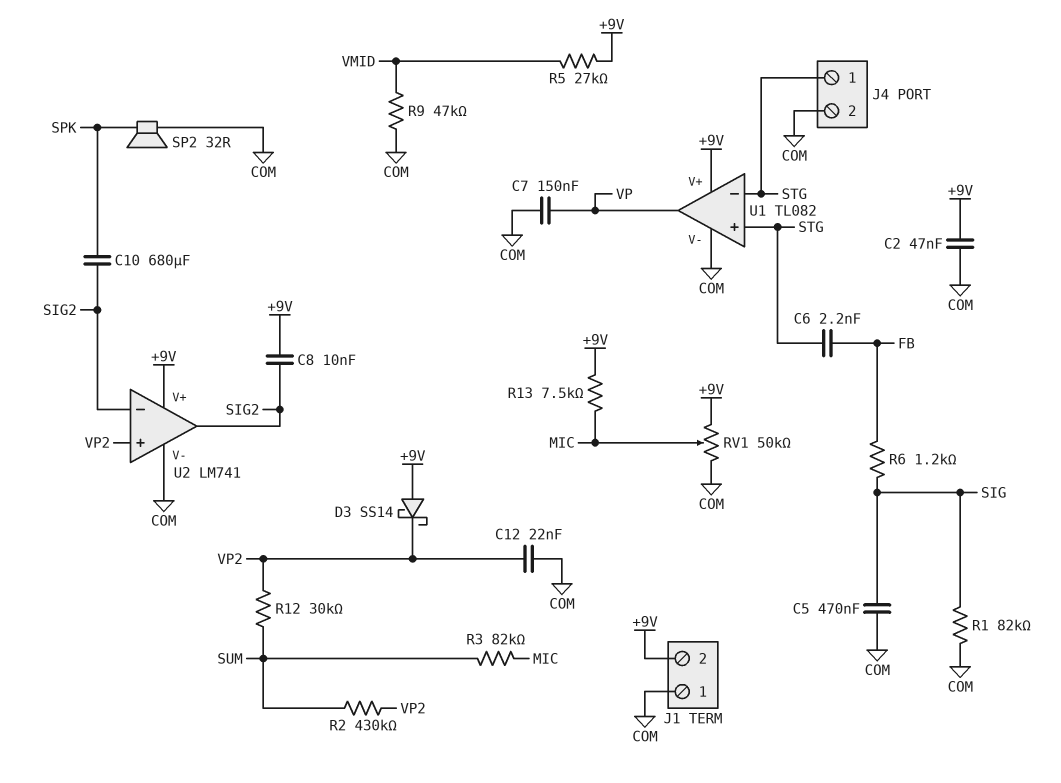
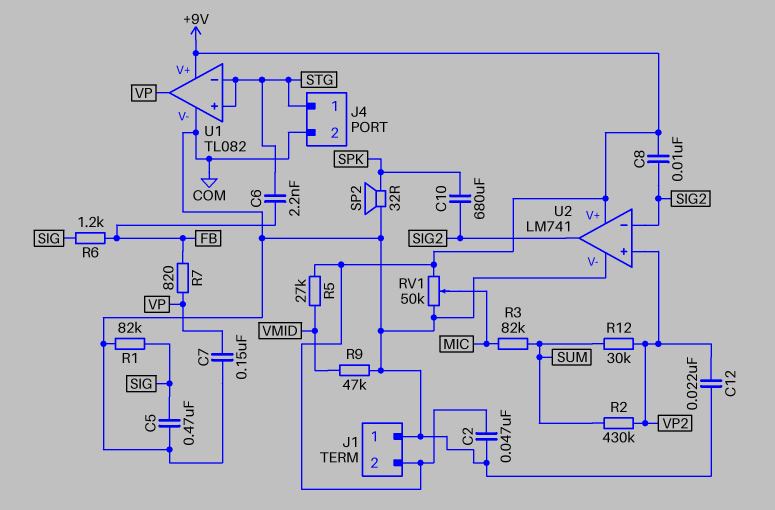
D3: schottky SS14 (A +9V, K VP2) -> none
R7: none -> 820 (FB, VP)
R13: 7.5k (+9V, MIC) -> none

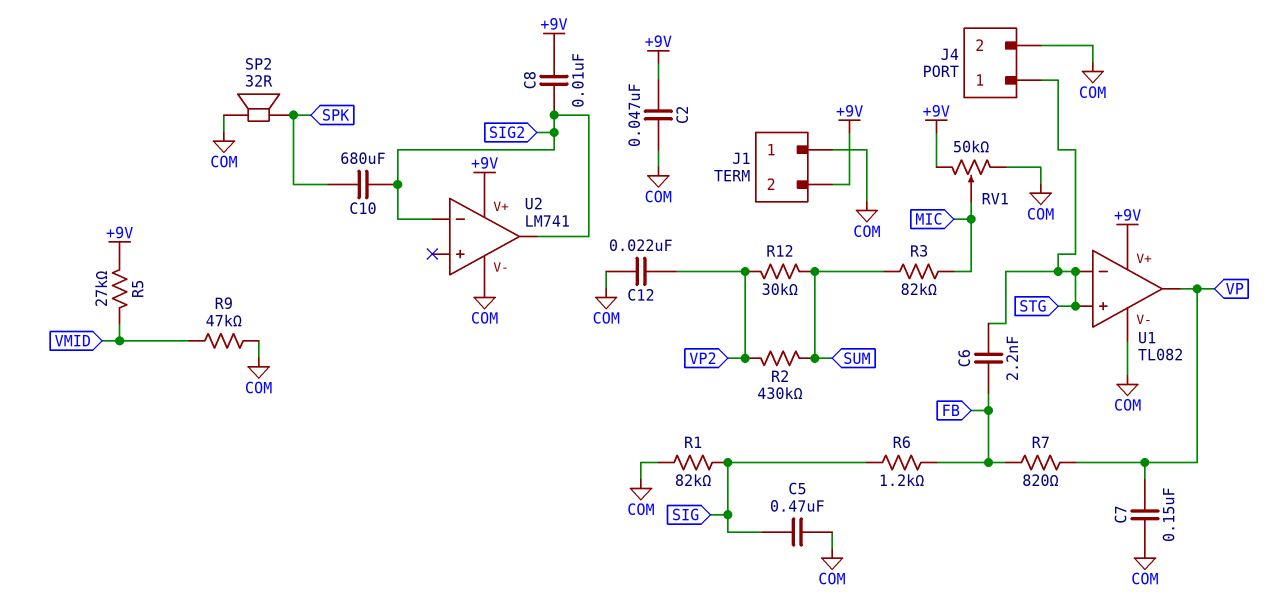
U2 pin in+: VP2 -> none

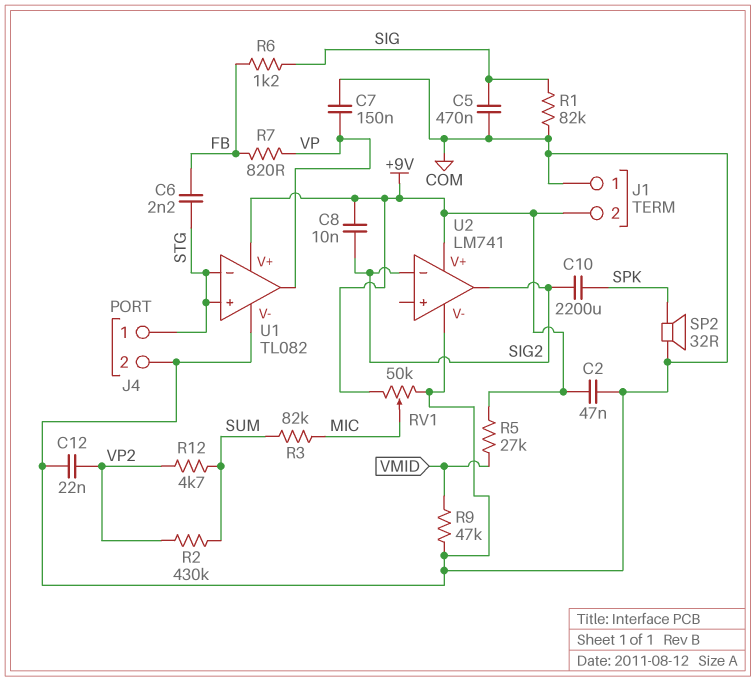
C10: 680uF (SIG2, SPK) -> 2200uF (SIG2, SPK)
R12: 30k (SUM, VP2) -> 4.7k (SUM, VP2)

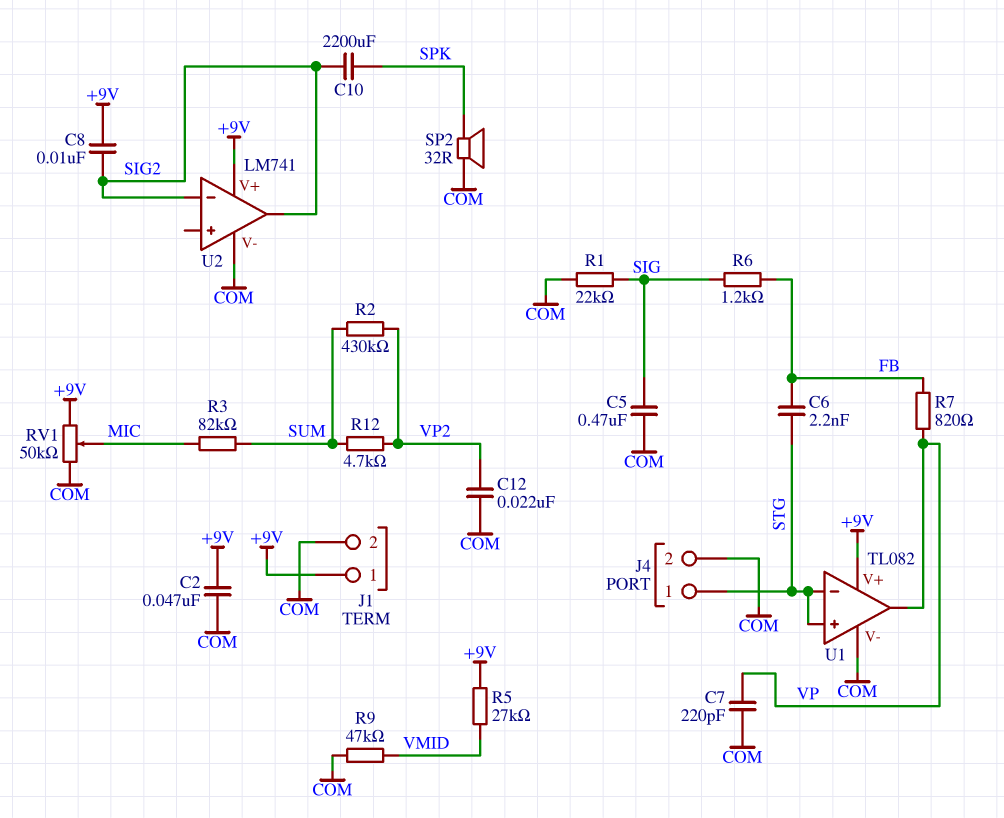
C7: 150nF (COM, VP) -> 220pF (COM, VP)
J1 pin 1: COM -> +9V
J1 pin 2: +9V -> COM
R1: 82k (COM, SIG) -> 22k (COM, SIG)

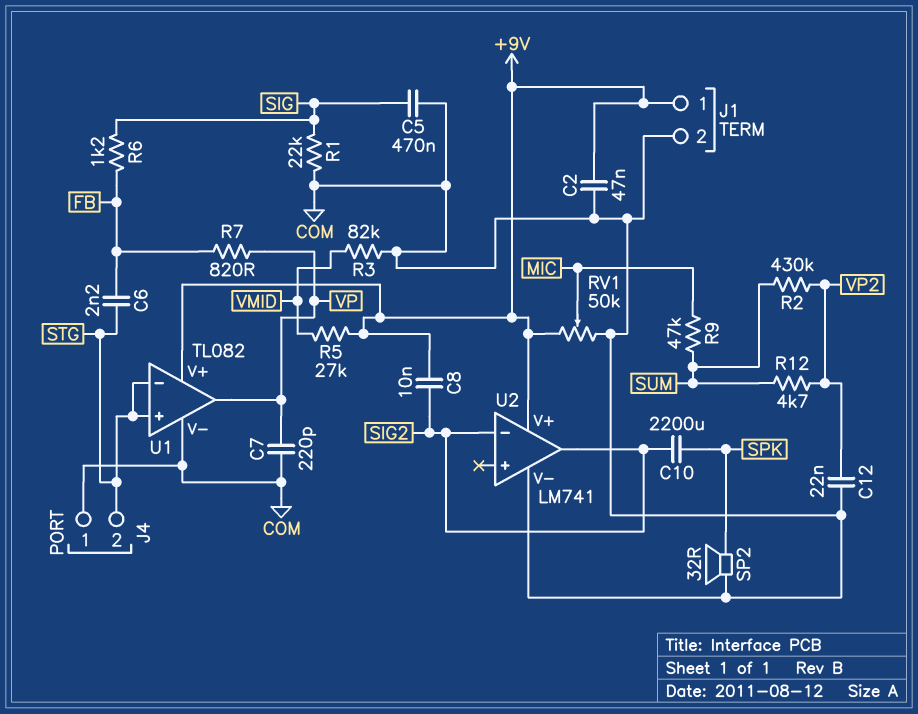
J4 pin 1: STG -> COM
J4 pin 2: COM -> STG
R3: 82k (MIC, SUM) -> 82k (COM, VMID)
R9: 47k (COM, VMID) -> 47k (MIC, SUM)

